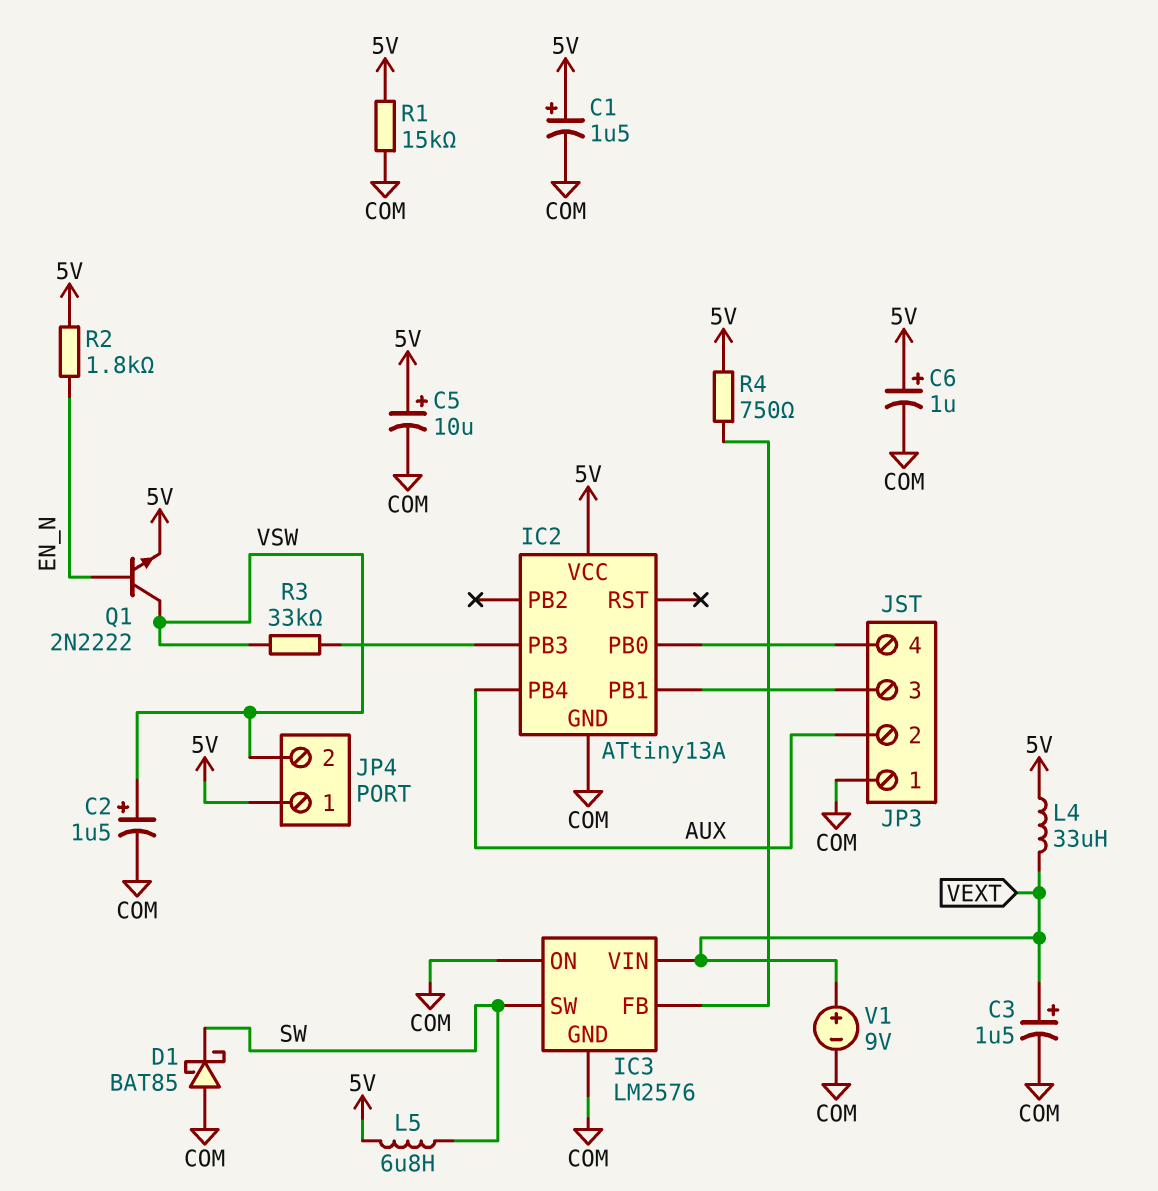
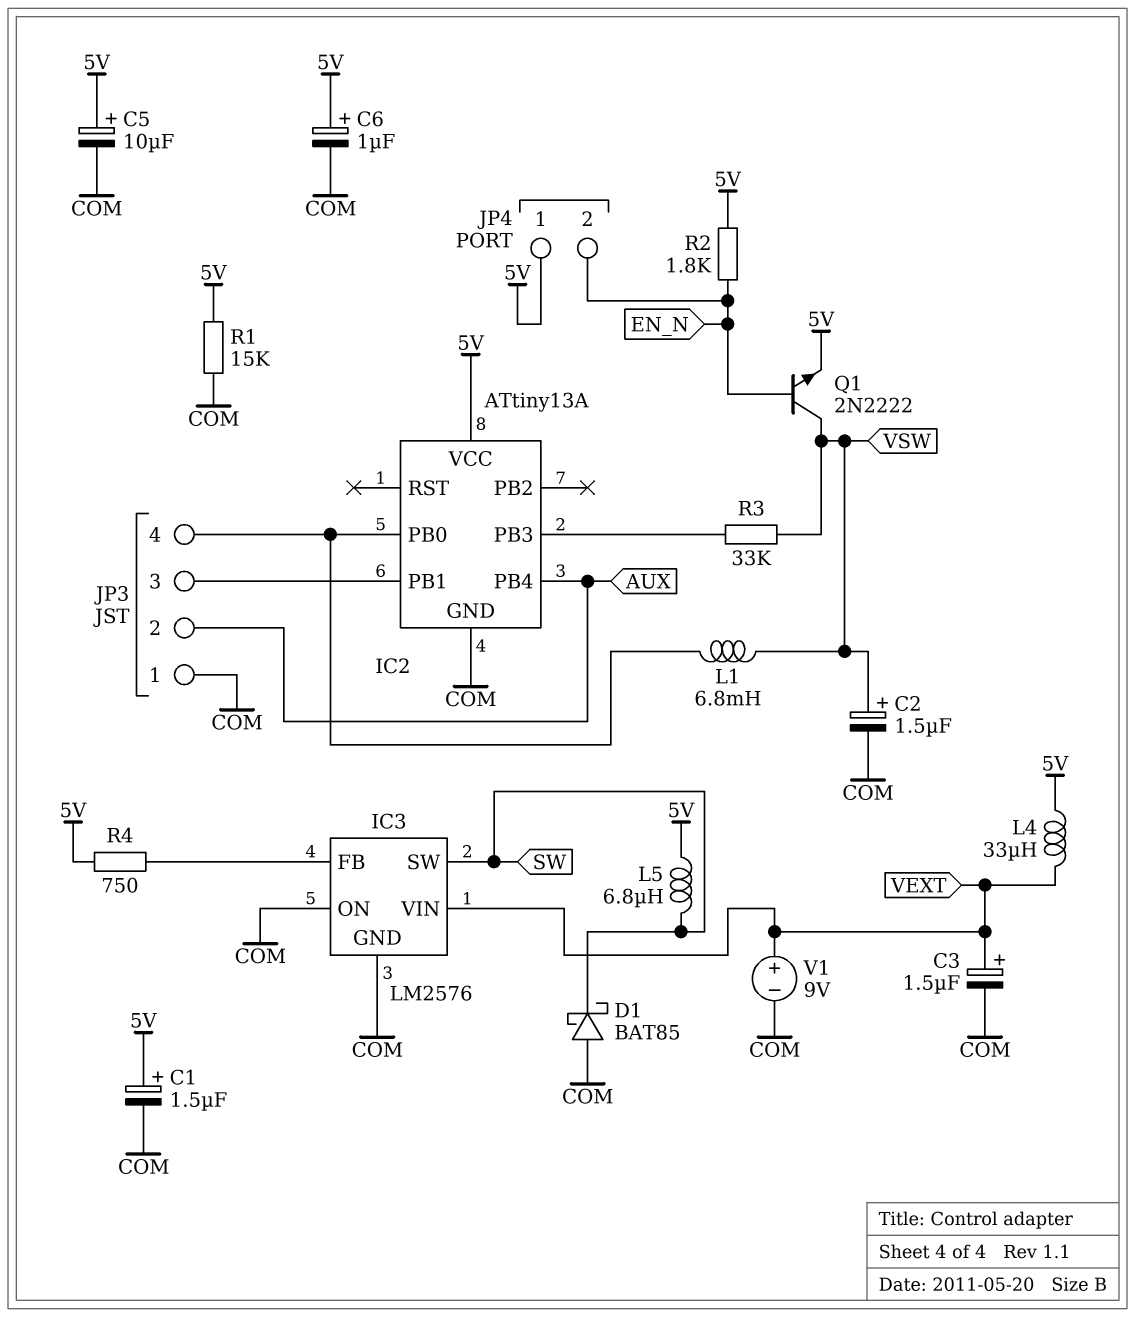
JP4 pin 2: VSW -> EN_N
L1: none -> 6.8mH (IC2/PB0, VSW)

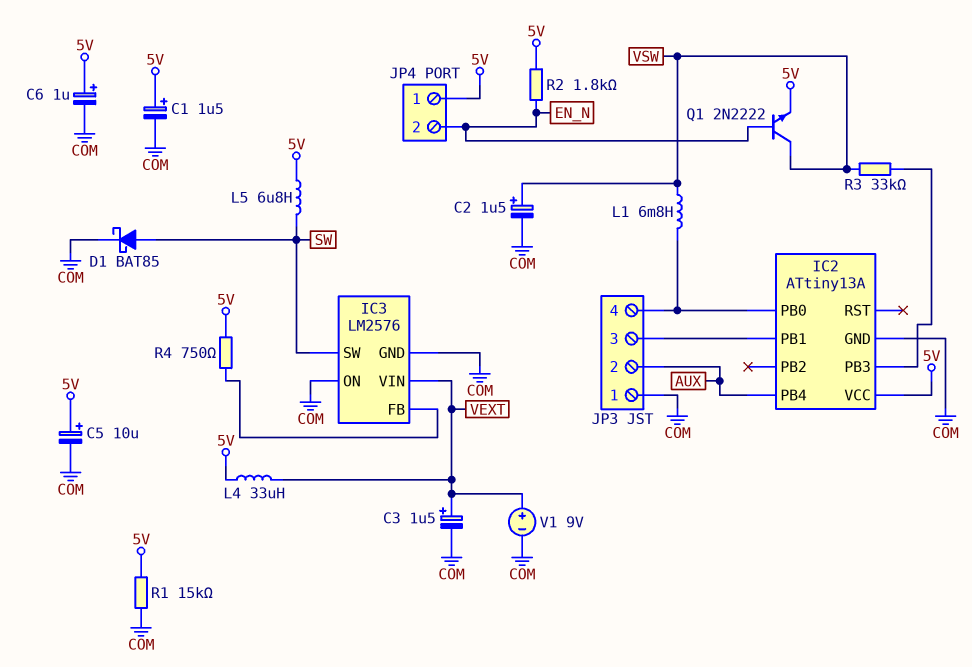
D1: schottky BAT85 (A COM, K SW) -> schottky BAT85 (A SW, K COM)

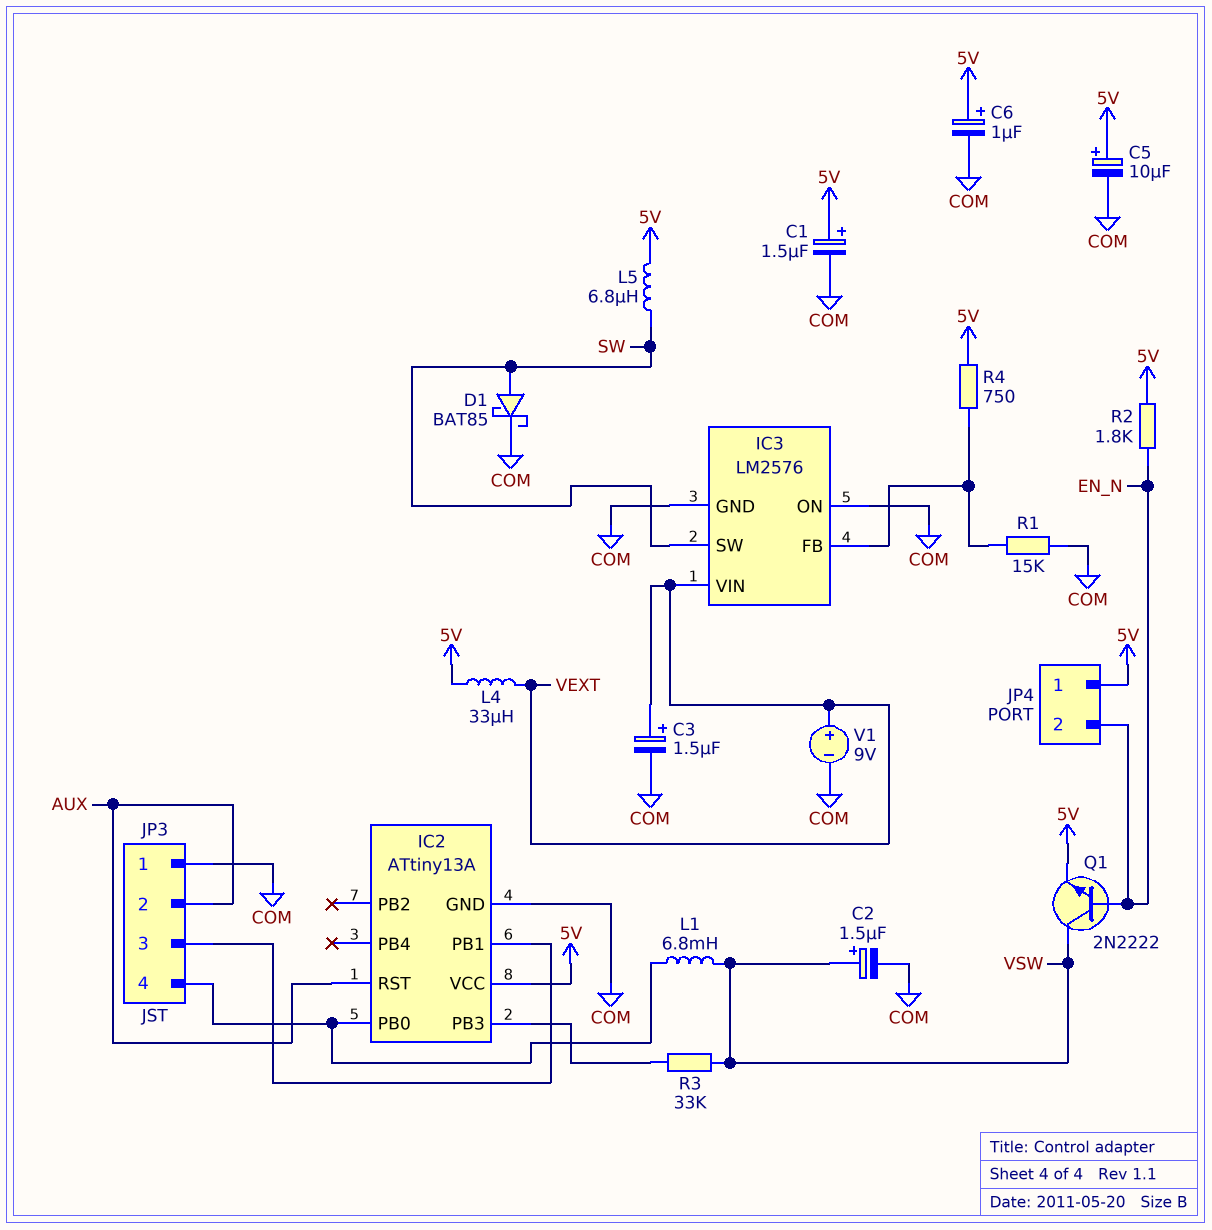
IC2 pin PB4: AUX -> none
IC2 pin RST: none -> AUX
R1: 15k (5V, COM) -> 15k (COM, IC3/FB)

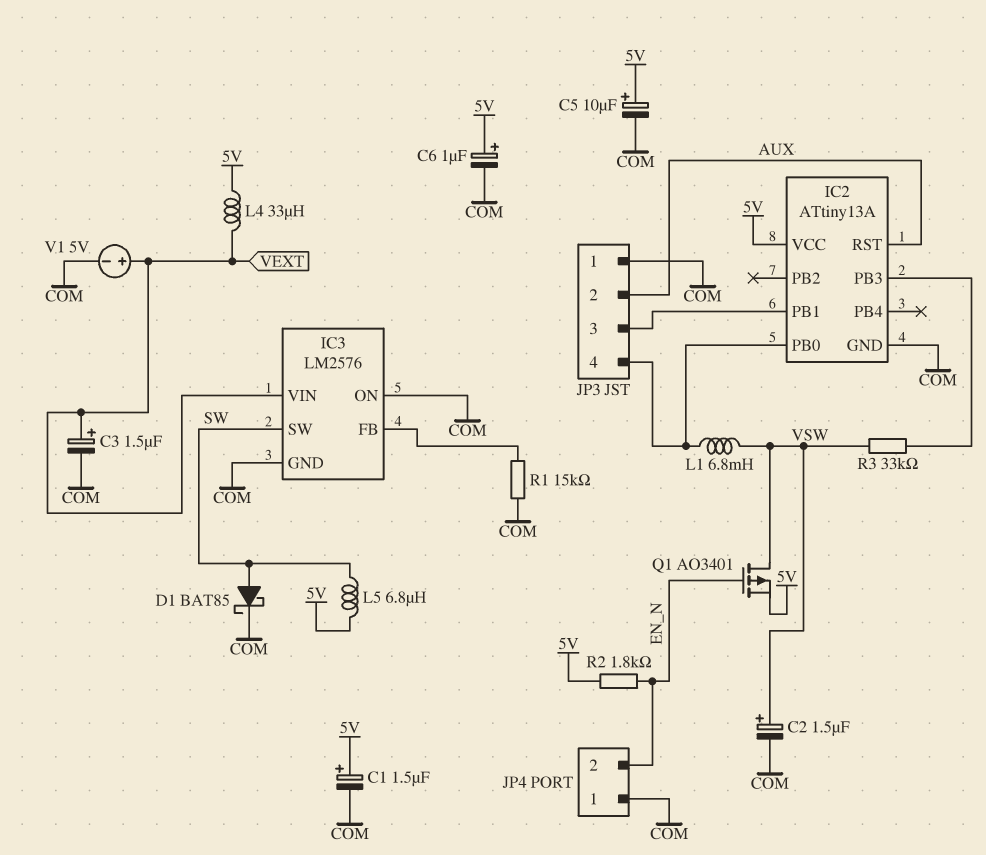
JP4 pin 1: 5V -> COM
Q1: NPN 2N2222 (B EN_N, C VSW, E 5V) -> PMOS AO3401 (G EN_N, D VSW, S 5V)
R4: 750 (5V, IC3/FB) -> none
V1: 9V (plus VEXT, minus COM) -> 5V (plus VEXT, minus COM)

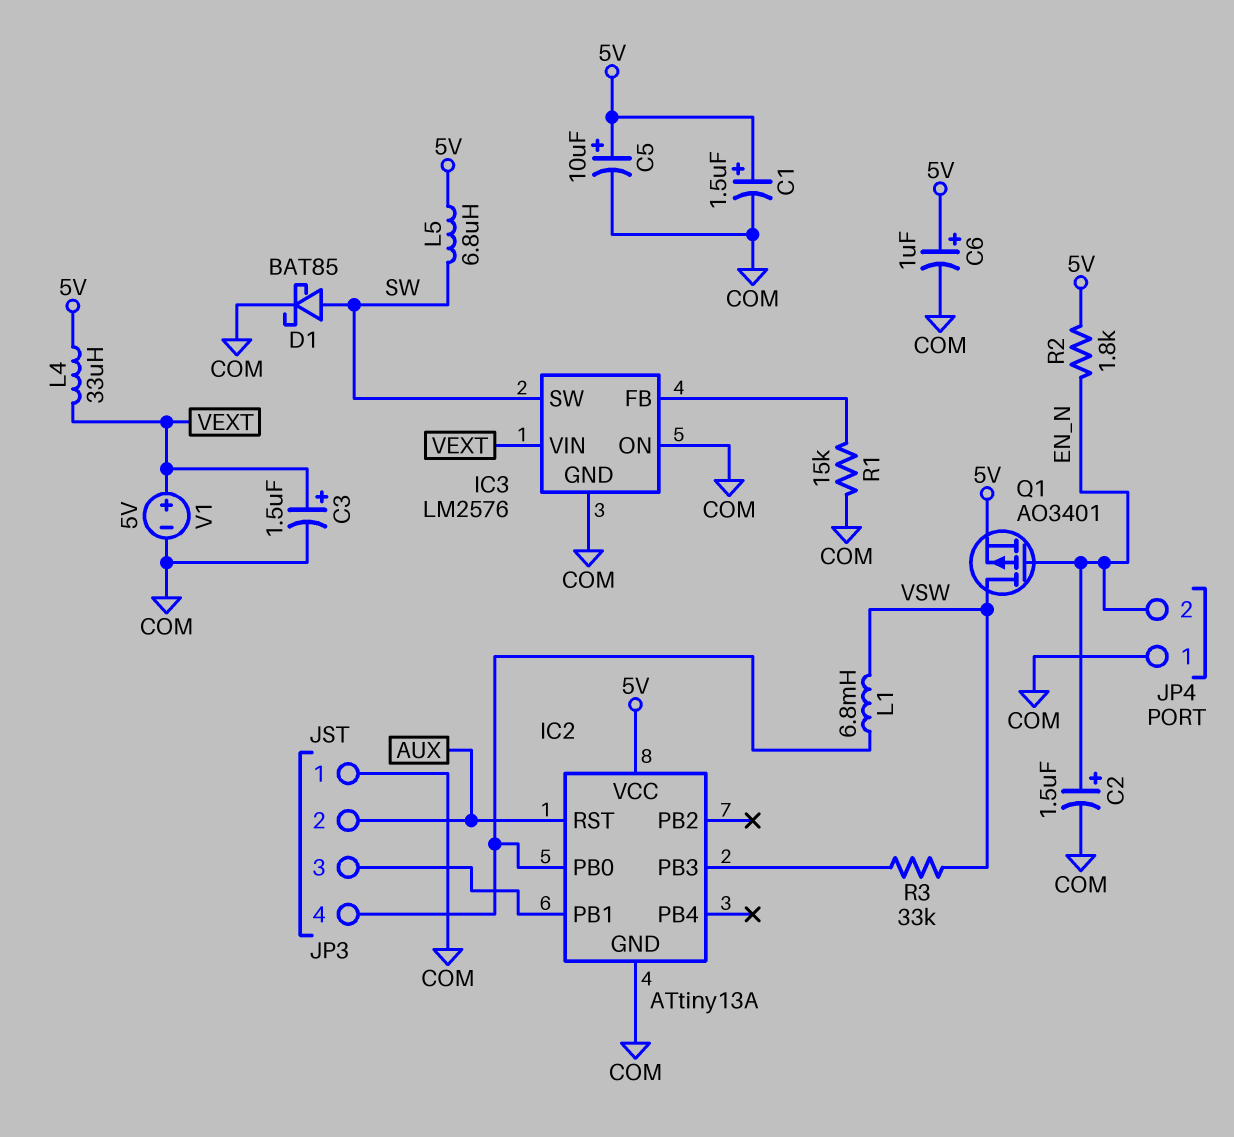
C2: 1.5uF (plus VSW, minus COM) -> 1.5uF (plus EN_N, minus COM)

